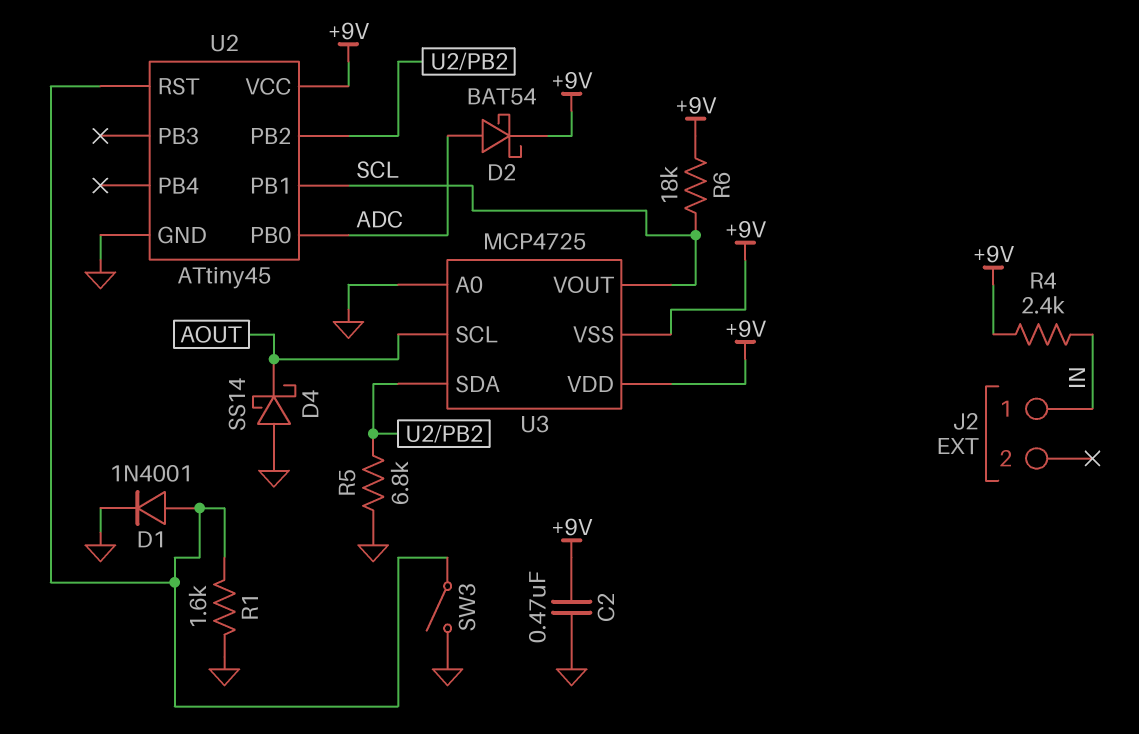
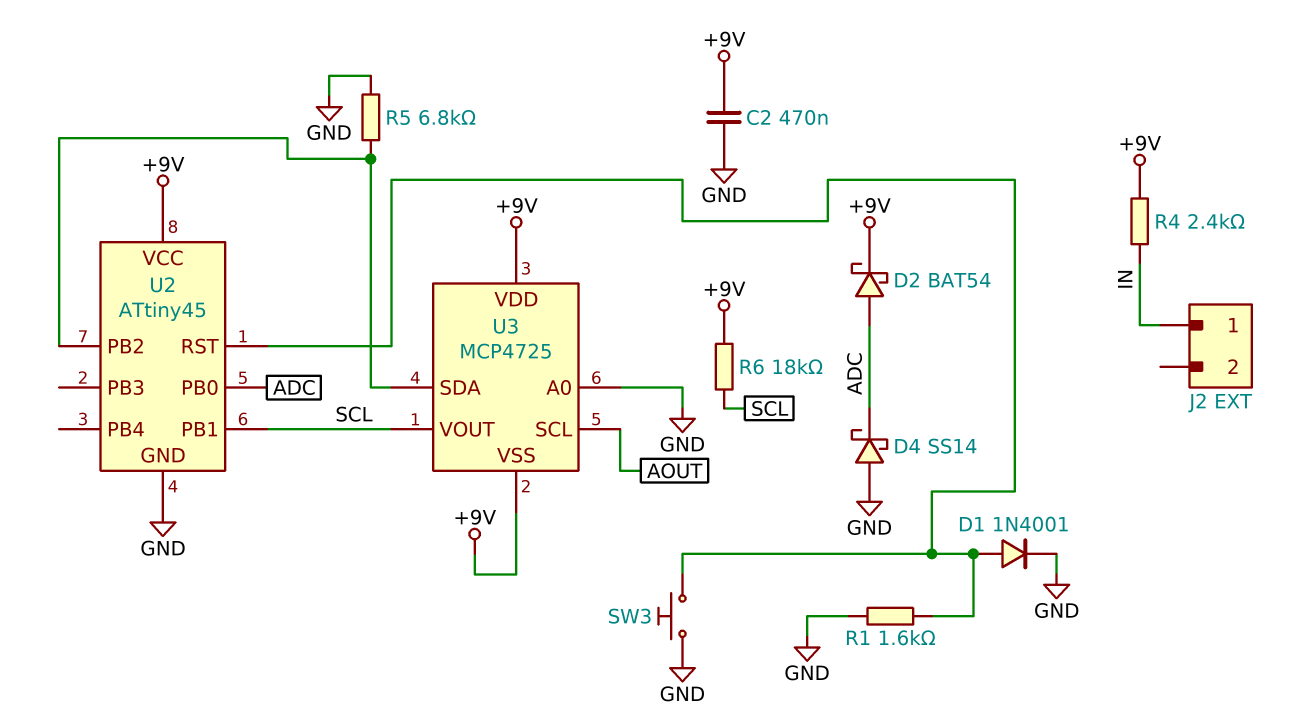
D4: schottky SS14 (A GND, K AOUT) -> schottky SS14 (A GND, K ADC)
SW3: switch (GND, U2/RST) -> button (GND, U2/RST)

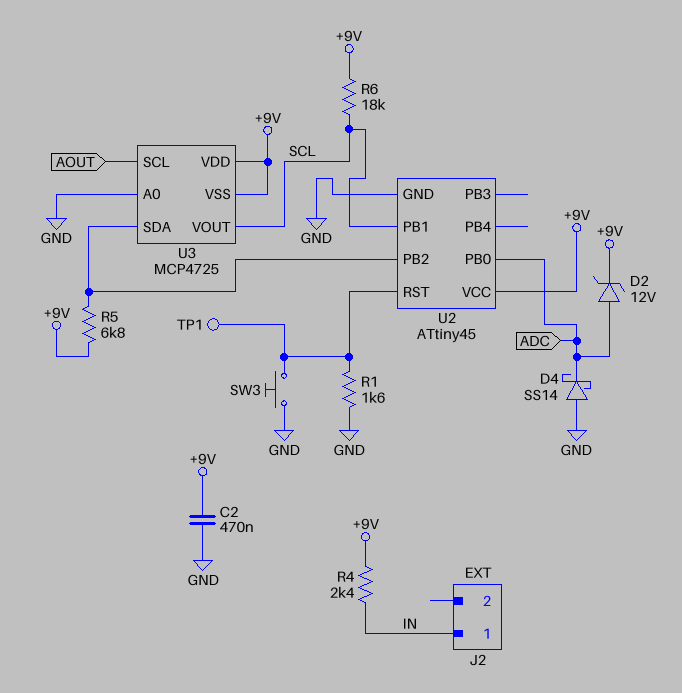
D1: diode 1N4001 (A U2/RST, K GND) -> none
D2: schottky BAT54 (A ADC, K +9V) -> zener 12V (A ADC, K +9V)
R5: 6.8k (GND, U2/PB2) -> 6.8k (+9V, U2/PB2)
TP1: none -> test point (U2/RST)

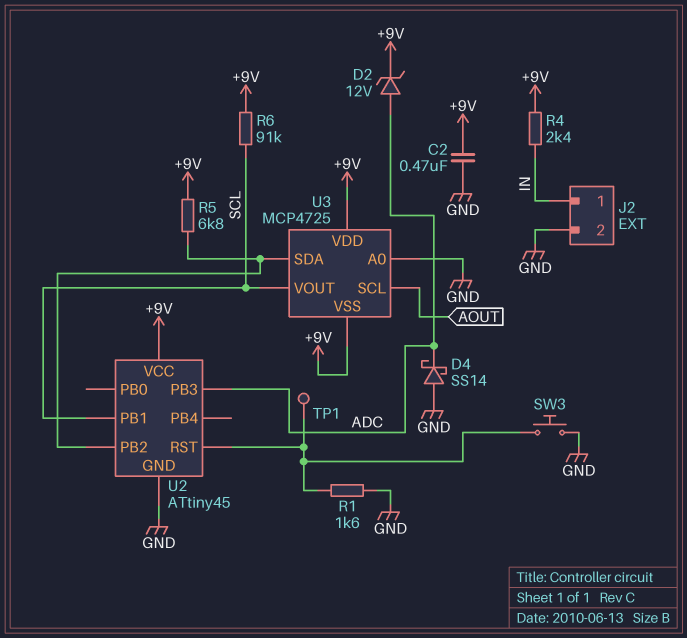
J2 pin 2: none -> GND
R6: 18k (+9V, SCL) -> 91k (+9V, SCL)
U2 pin PB0: ADC -> none
U2 pin PB3: none -> ADC

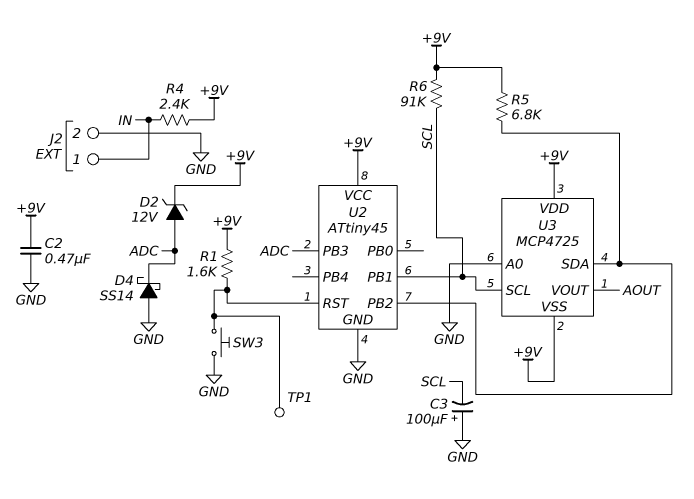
C3: none -> 100uF (plus GND, minus SCL)
R1: 1.6k (GND, U2/RST) -> 1.6k (+9V, U2/RST)
U3 pin SCL: AOUT -> SCL
U3 pin VOUT: SCL -> AOUT

